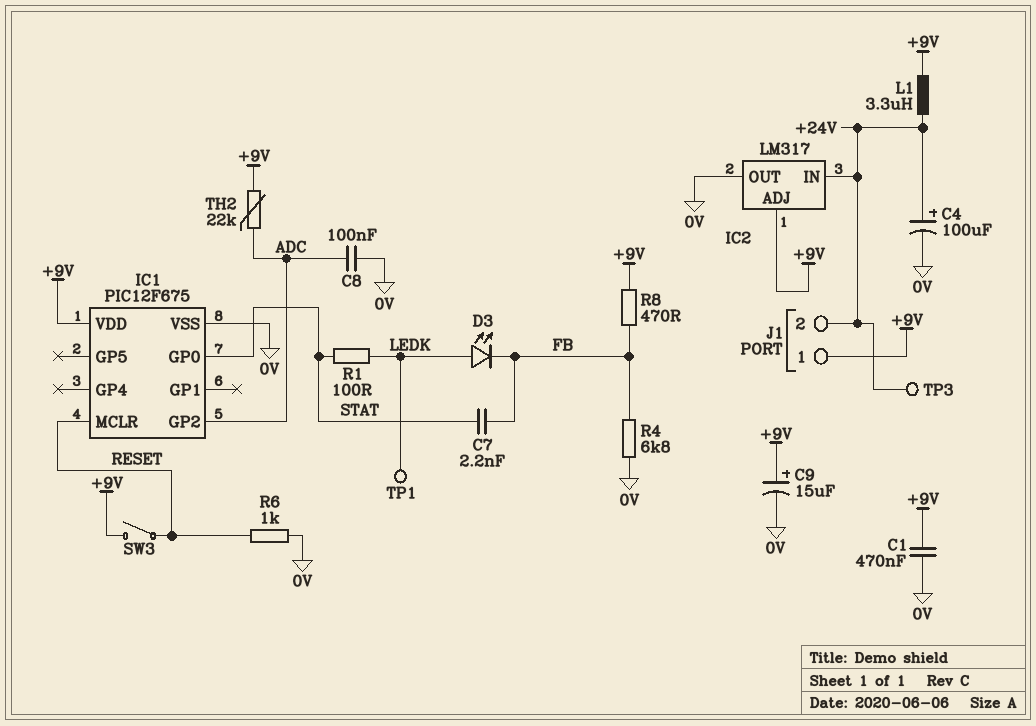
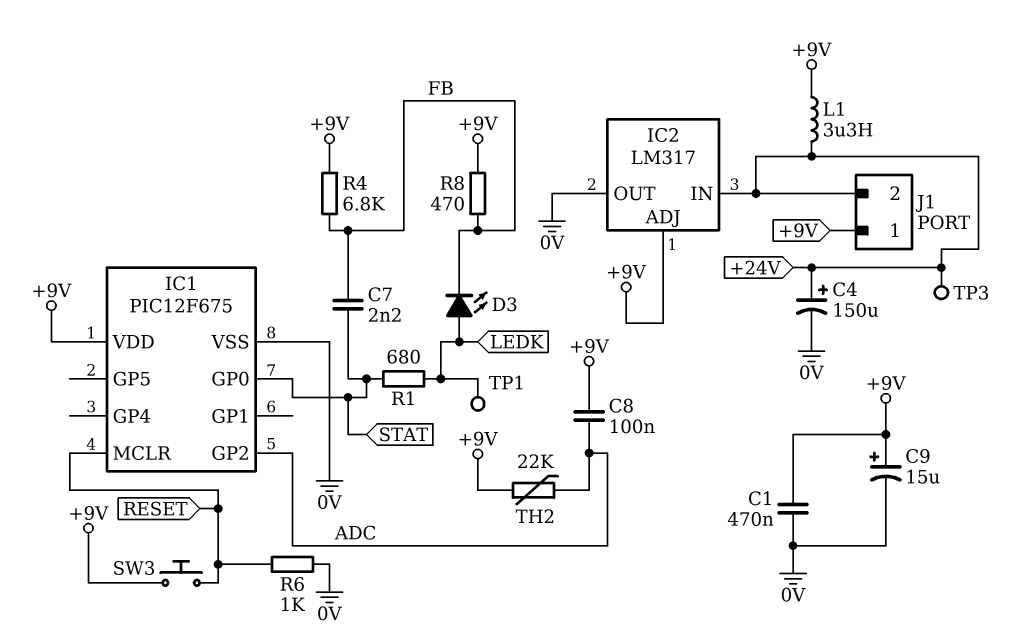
C4: 100uF (plus +24V, minus 0V) -> 150uF (plus +24V, minus 0V)
C8: 100nF (0V, ADC) -> 100nF (+9V, ADC)
R1: 100 (LEDK, STAT) -> 680 (LEDK, STAT)
R4: 6.8k (0V, FB) -> 6.8k (+9V, FB)
SW3: switch (+9V, RESET) -> button (+9V, RESET)

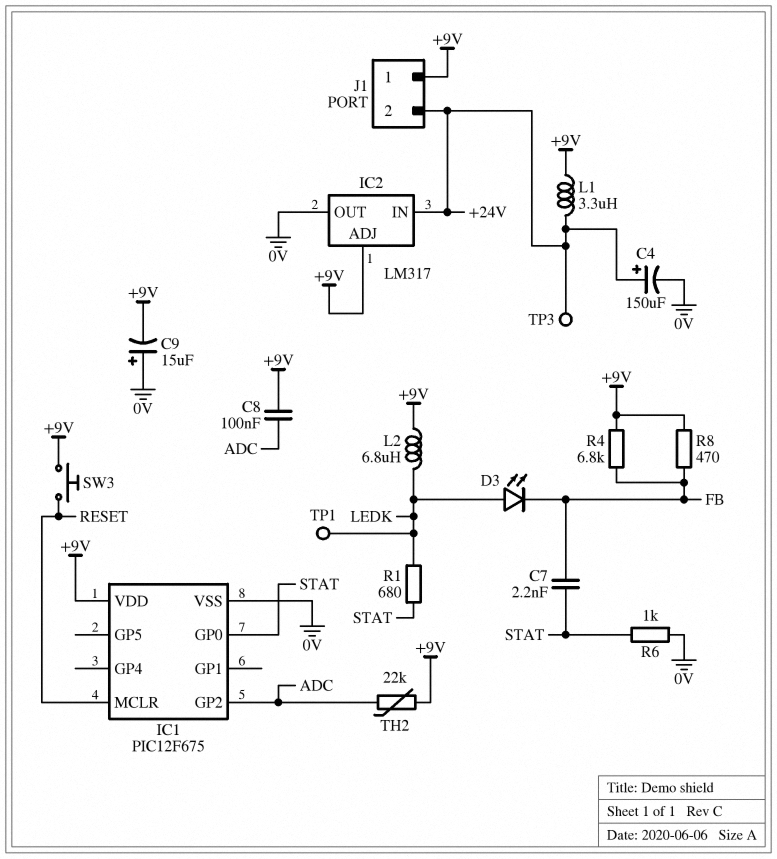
C1: 470nF (+9V, 0V) -> none
C9: 15uF (plus +9V, minus 0V) -> 15uF (plus 0V, minus +9V)
L2: none -> 6.8uH (+9V, LEDK)
R6: 1k (0V, RESET) -> 1k (0V, STAT)

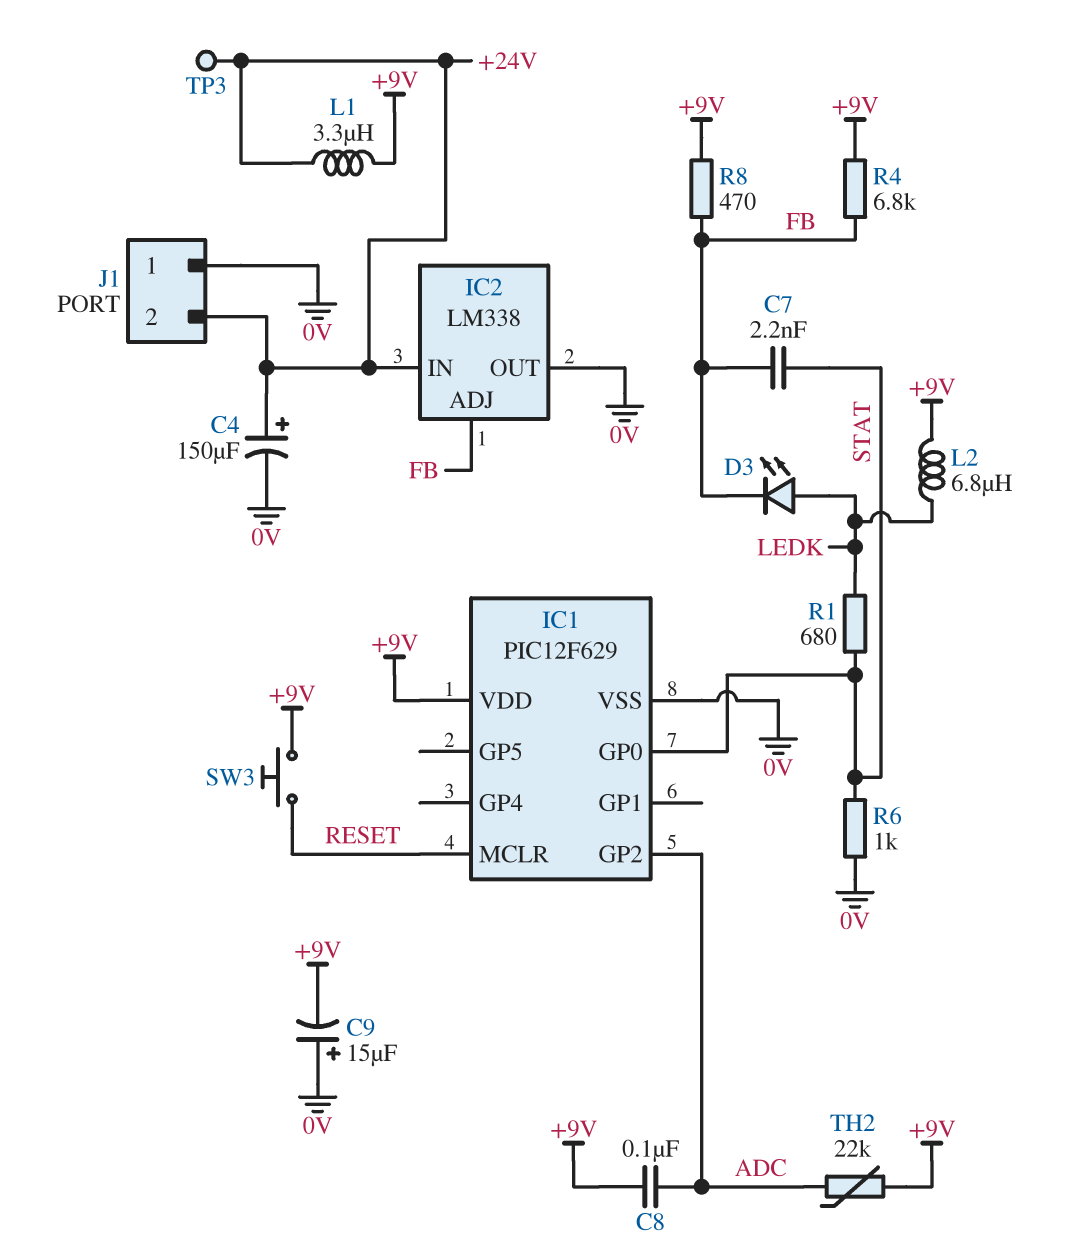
IC1: PIC12F675 -> PIC12F629
IC2: LM317 -> LM338
IC2 pin ADJ: +9V -> FB
J1 pin 1: +9V -> 0V
TP1: test point (LEDK) -> none

